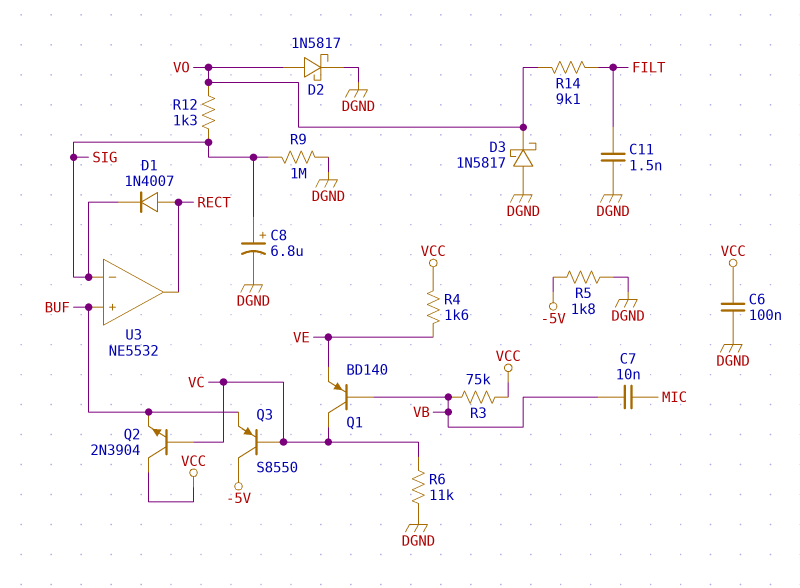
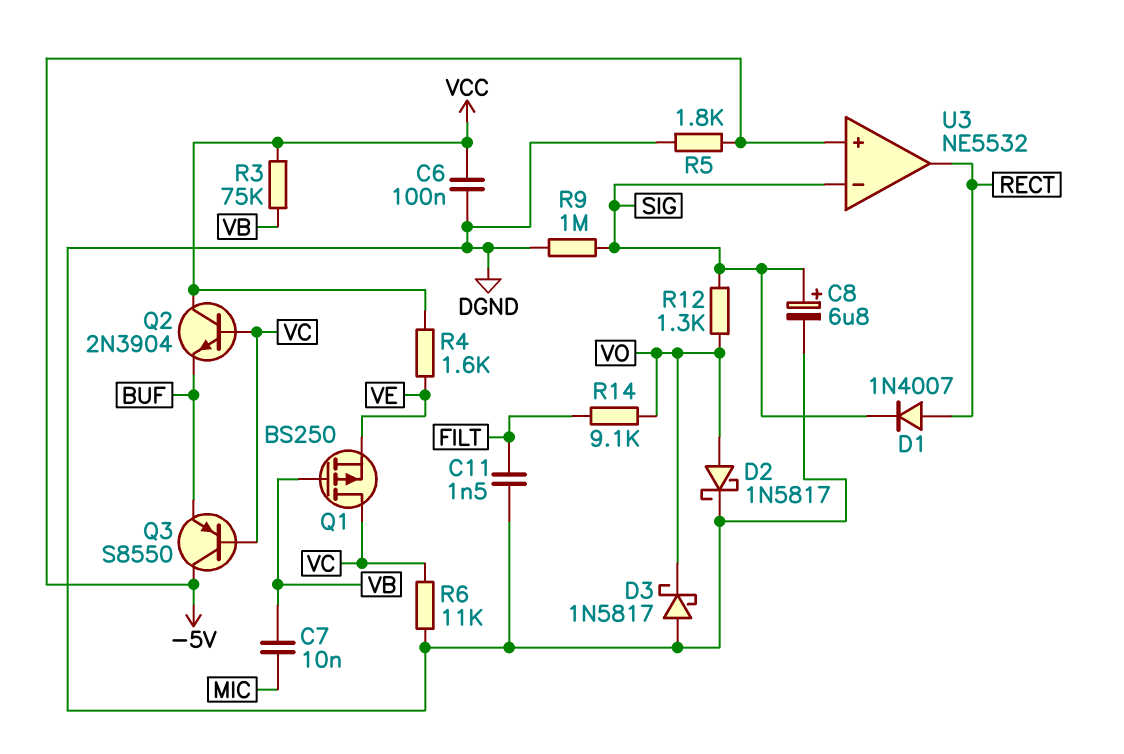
Q1: PNP BD140 (B VB, C VC, E VE) -> PMOS BS250 (G VB, D VC, S VE)
U3 pin in+: BUF -> -5V

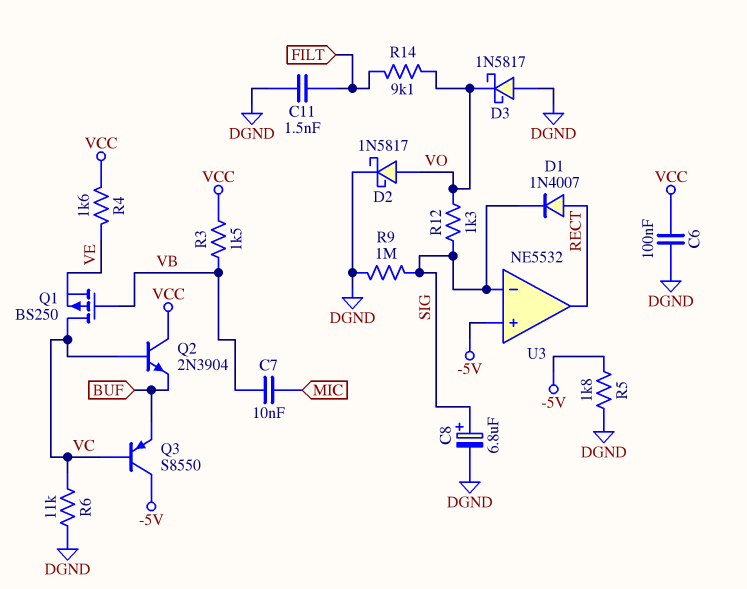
R3: 75k (VB, VCC) -> 1.5k (VB, VCC)

